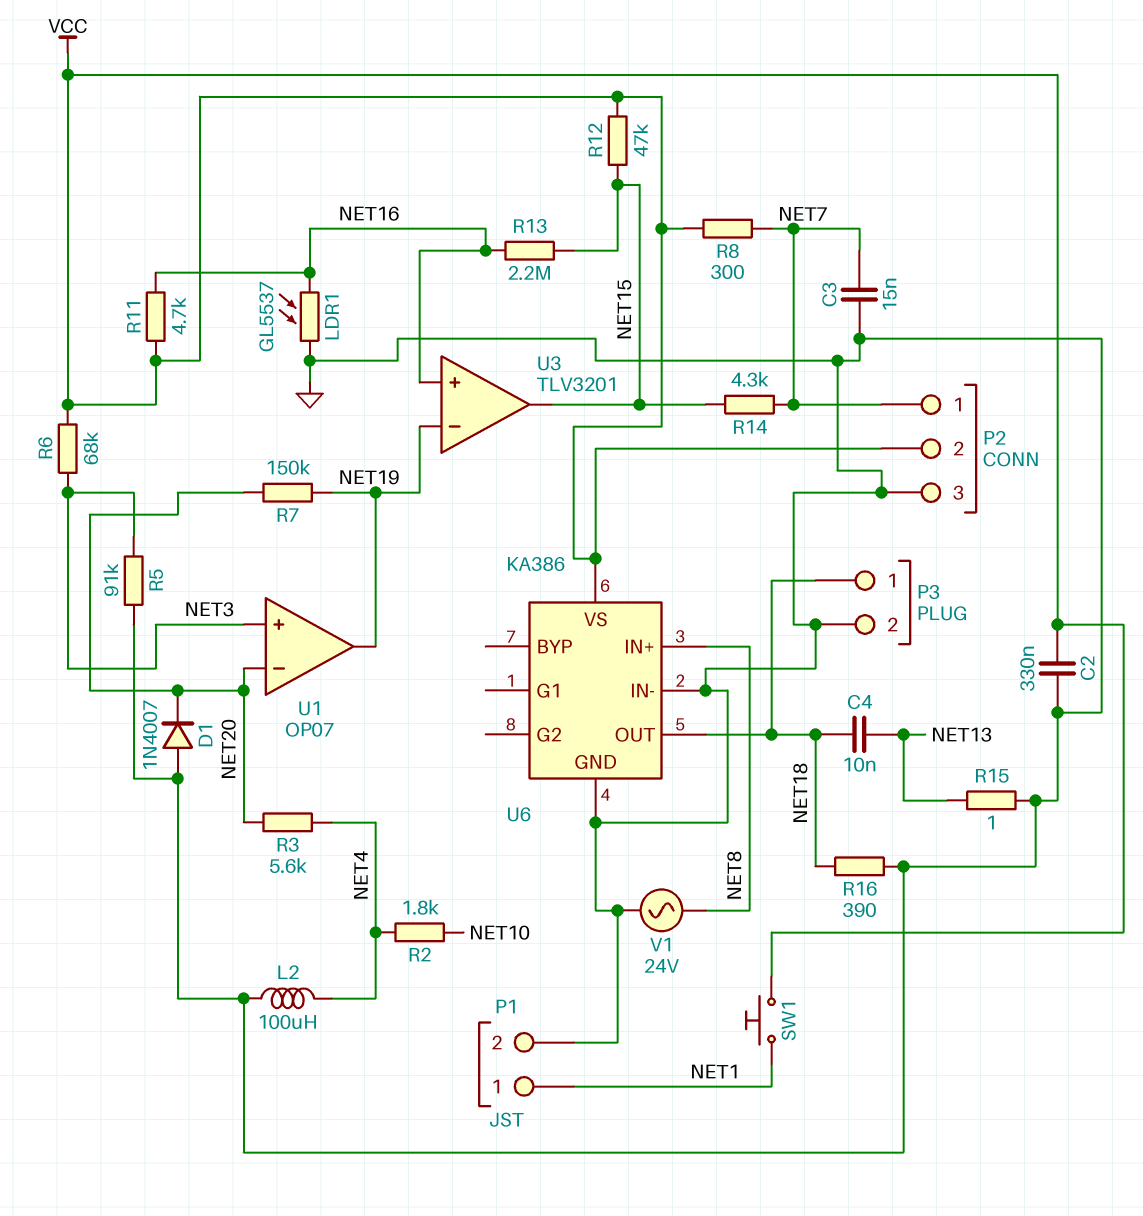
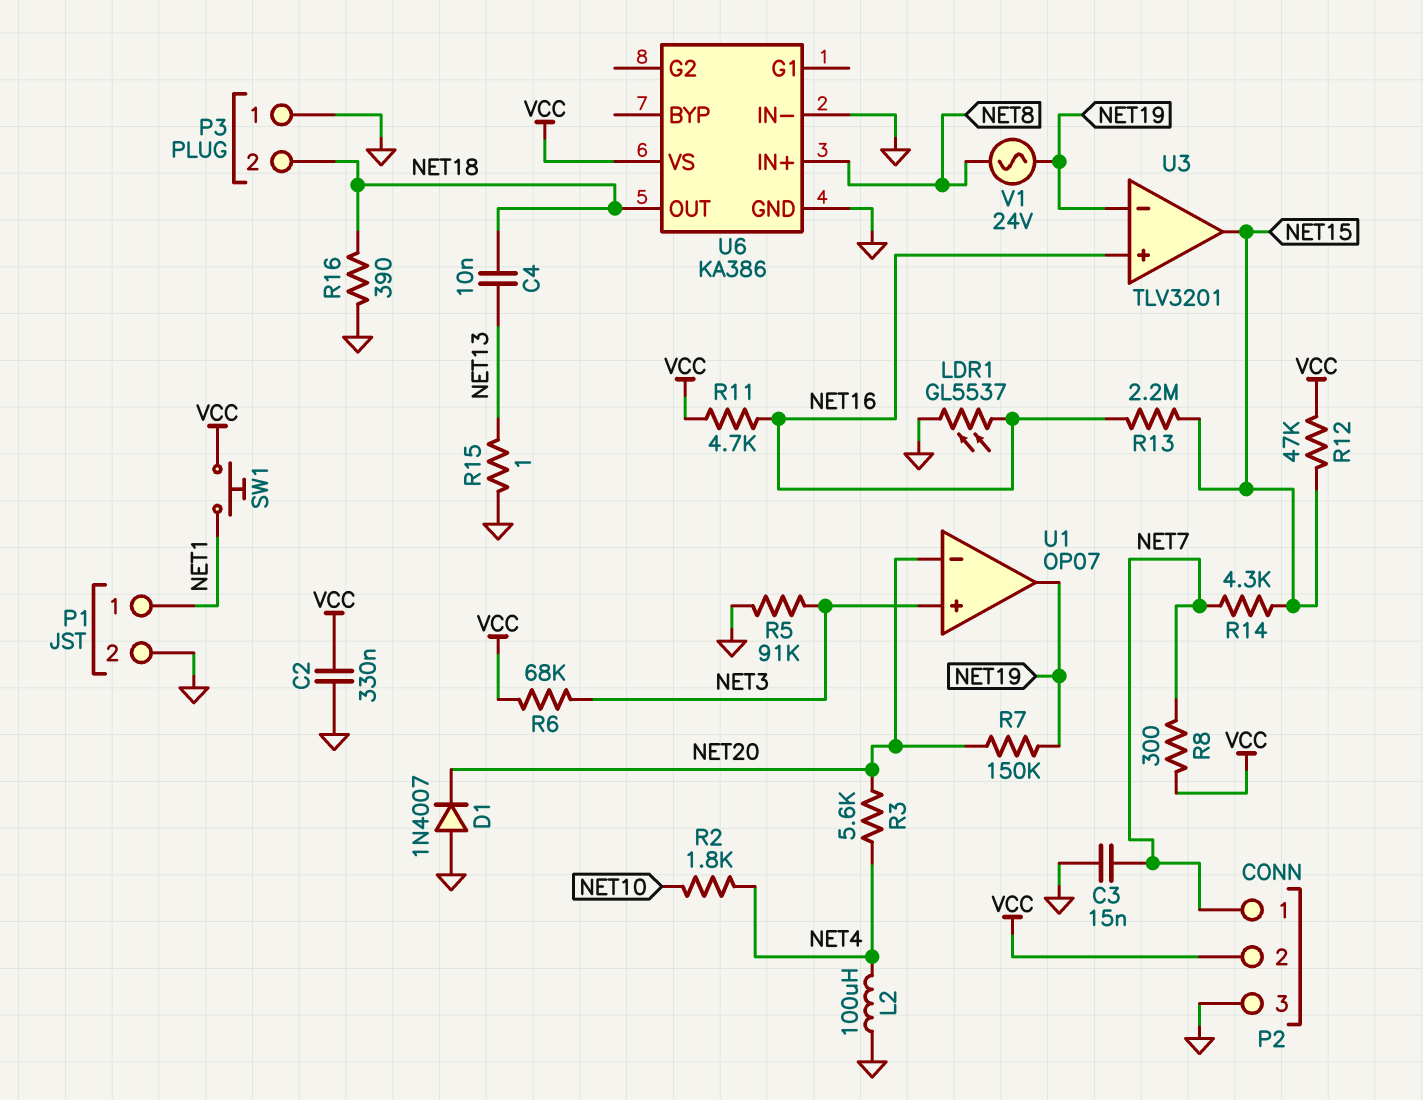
P3 pin 1: NET18 -> GND
P3 pin 2: GND -> NET18
V1: AC 24V (GND, NET8) -> AC 24V (NET8, NET19)

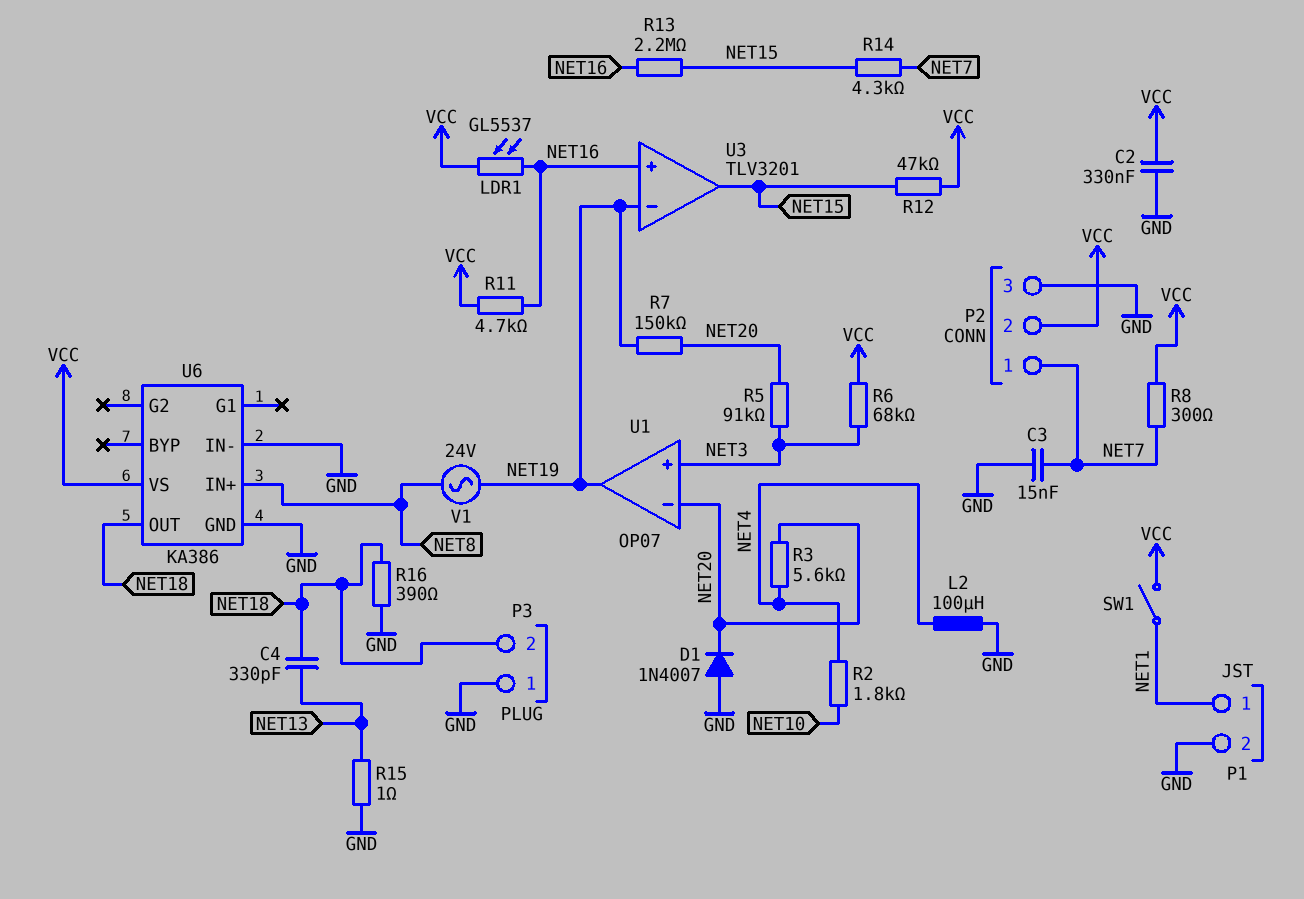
C4: 10nF (NET13, NET18) -> 330pF (NET13, NET18)
LDR1: GL5537 (GND, NET16) -> GL5537 (NET16, VCC)
R5: 91k (GND, NET3) -> 91k (NET3, NET20)
SW1: button (NET1, VCC) -> switch (NET1, VCC)

